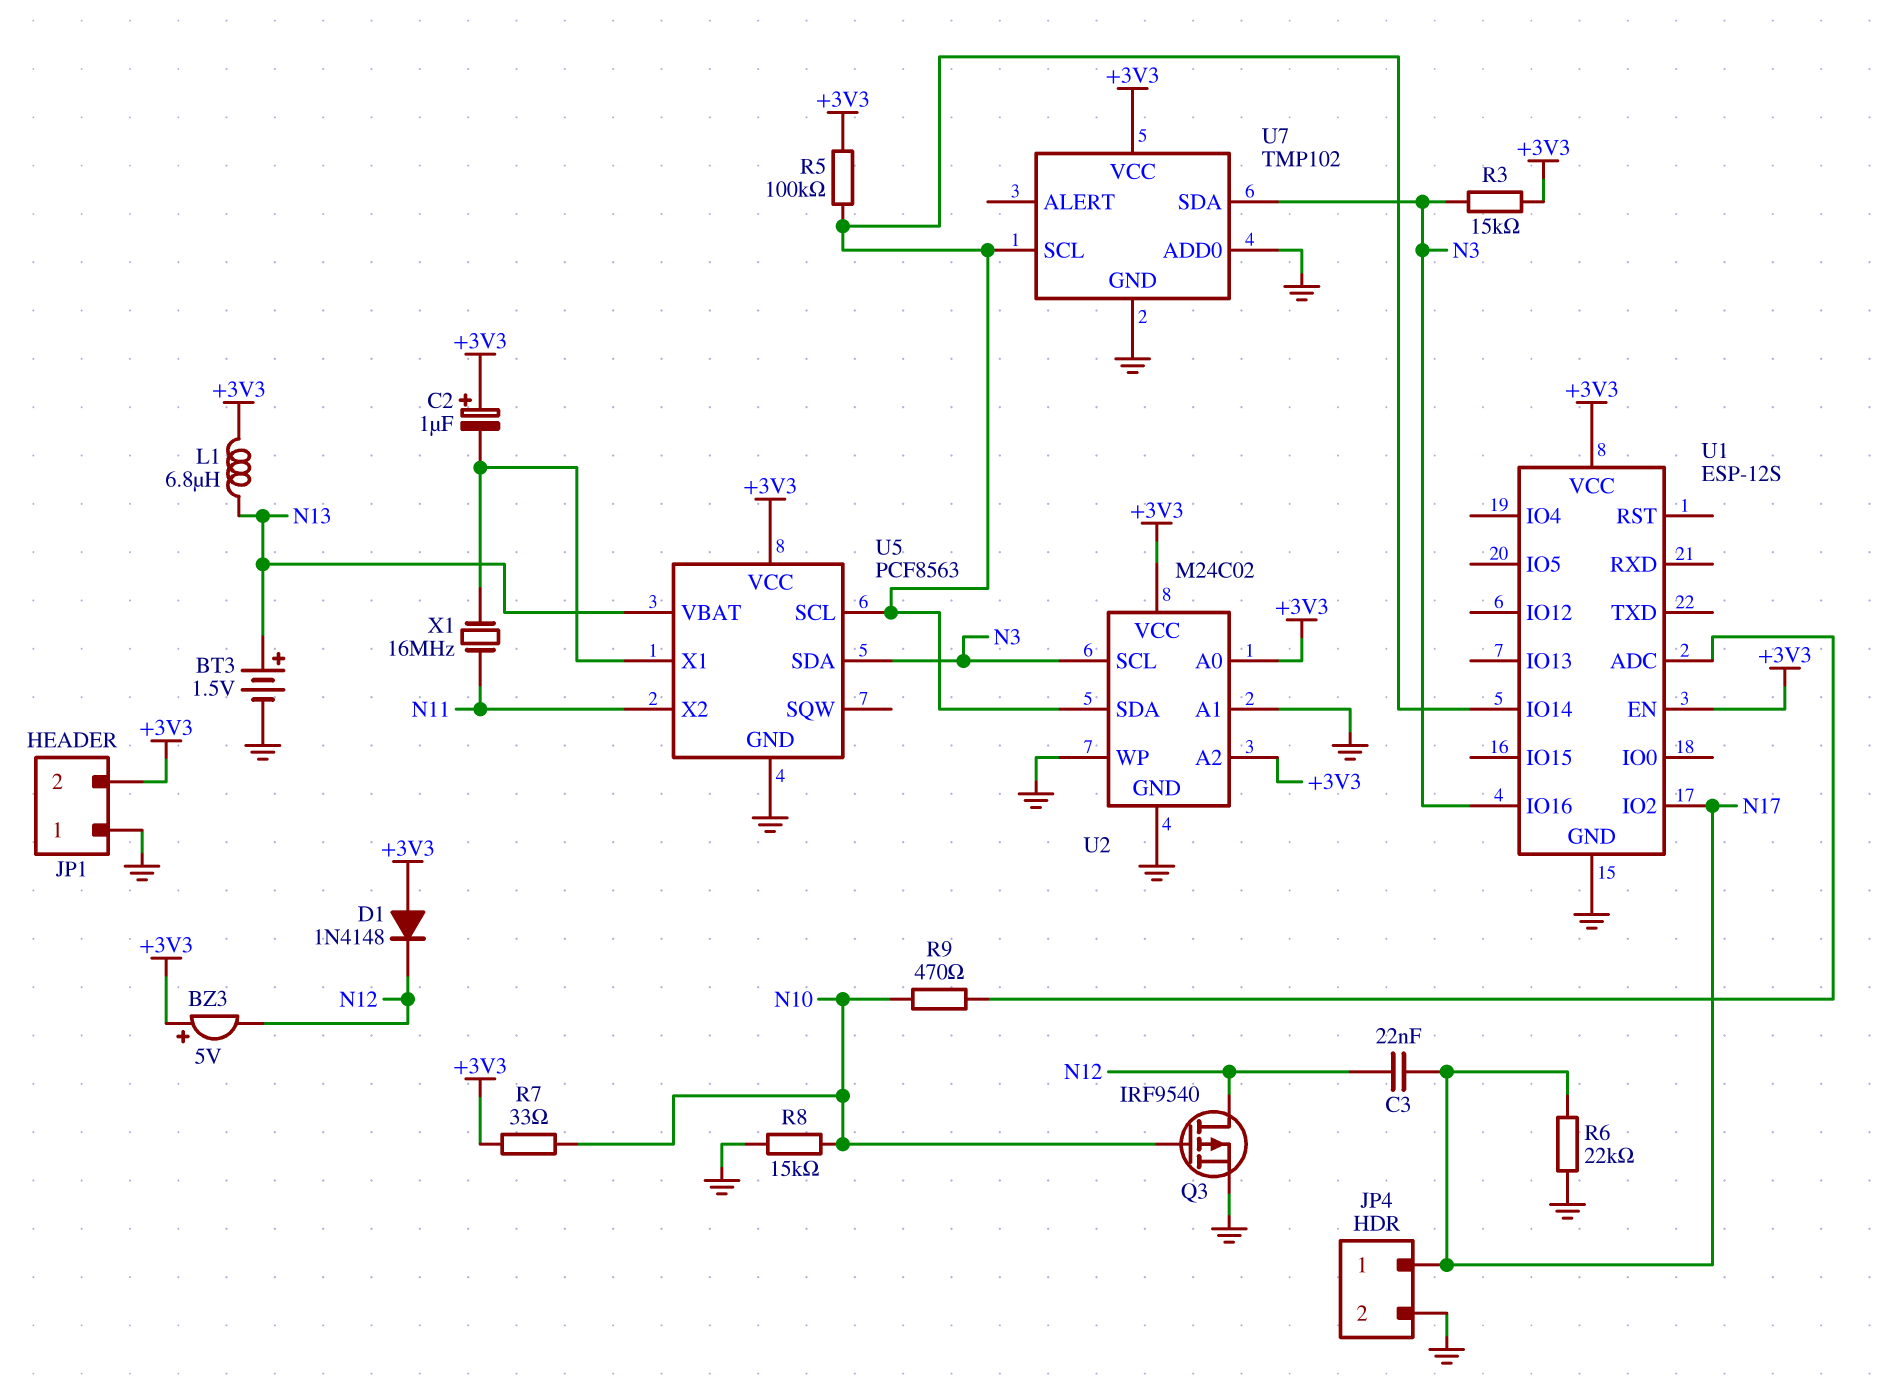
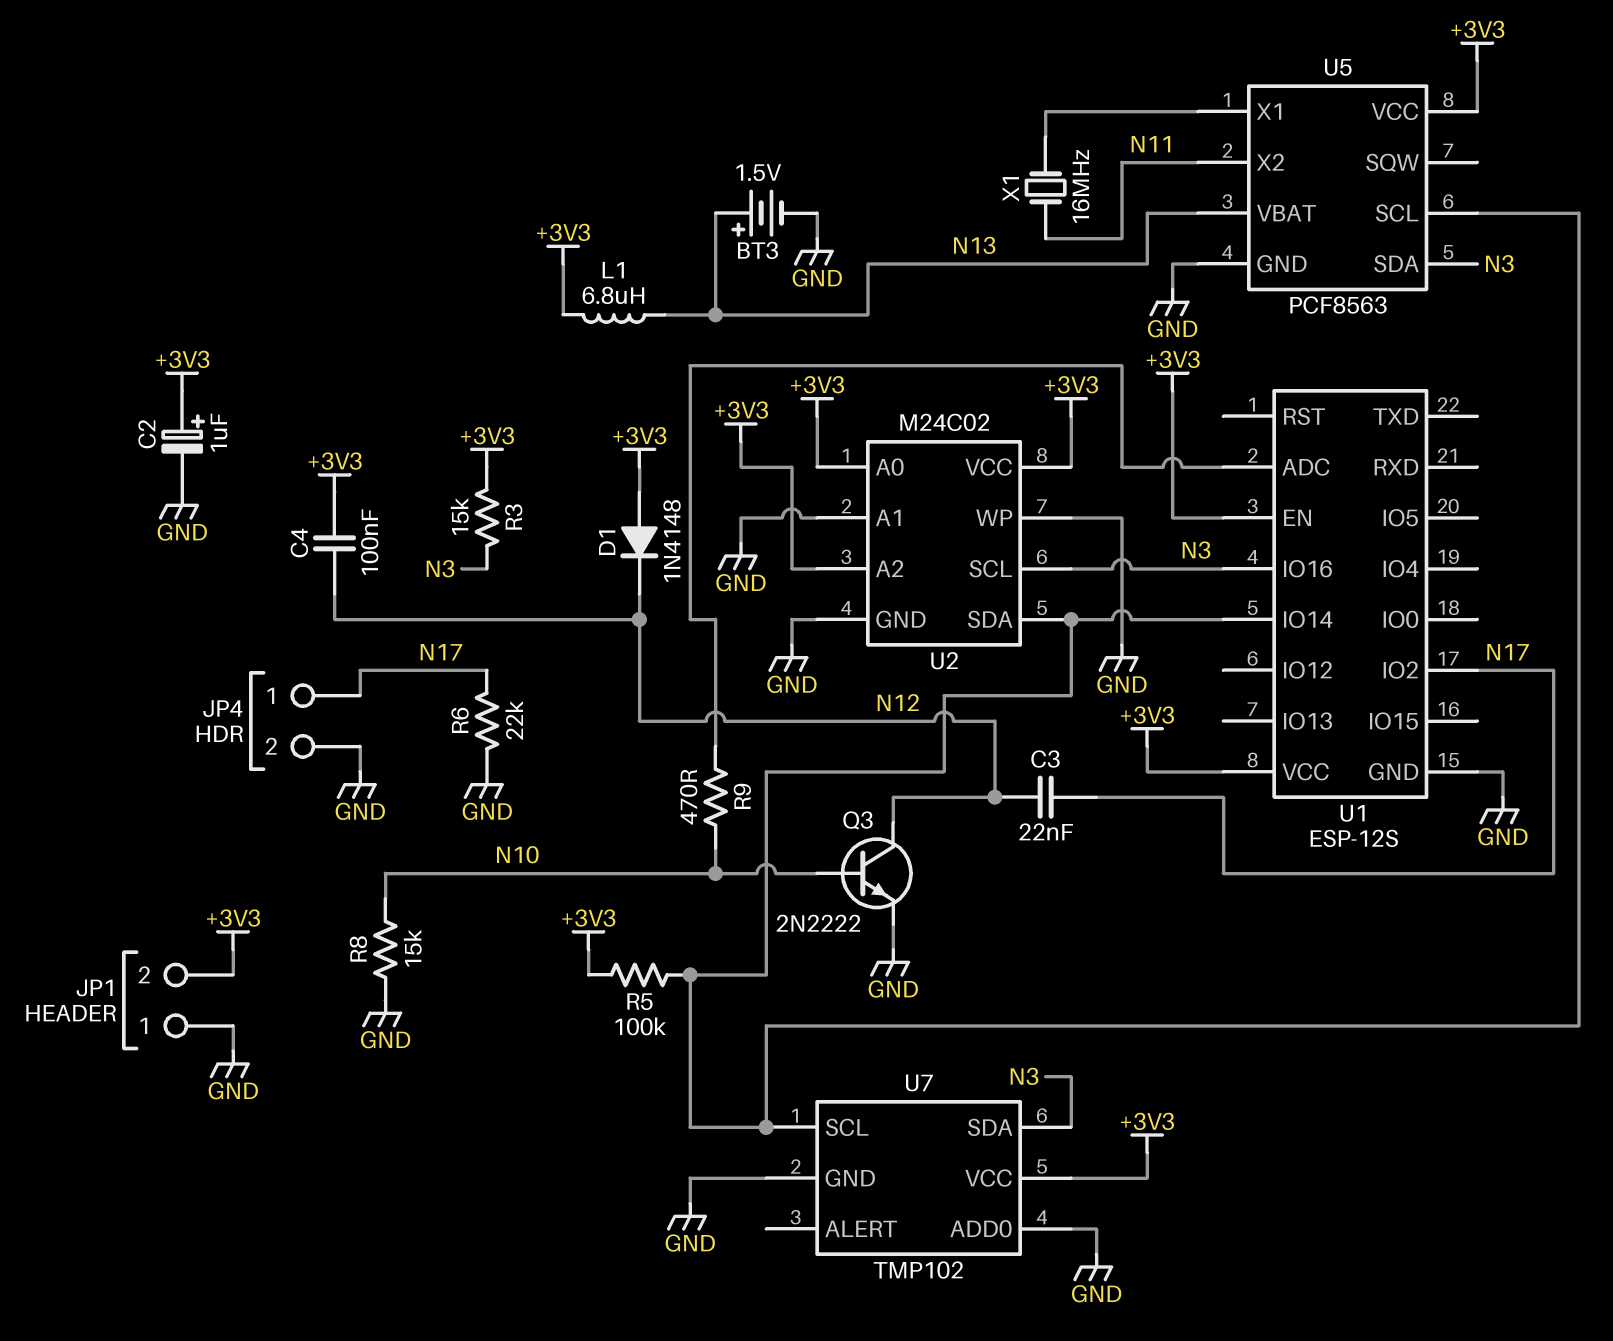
BZ3: buzzer 5V (plus +3V3, minus N12) -> none
C2: 1uF (plus +3V3, minus U5/X1) -> 1uF (plus +3V3, minus GND)
C4: none -> 100nF (+3V3, N12)
Q3: PMOS IRF9540 (G N10, D N12, S GND) -> NPN 2N2222 (B N10, C N12, E GND)
R7: 33 (+3V3, N10) -> none

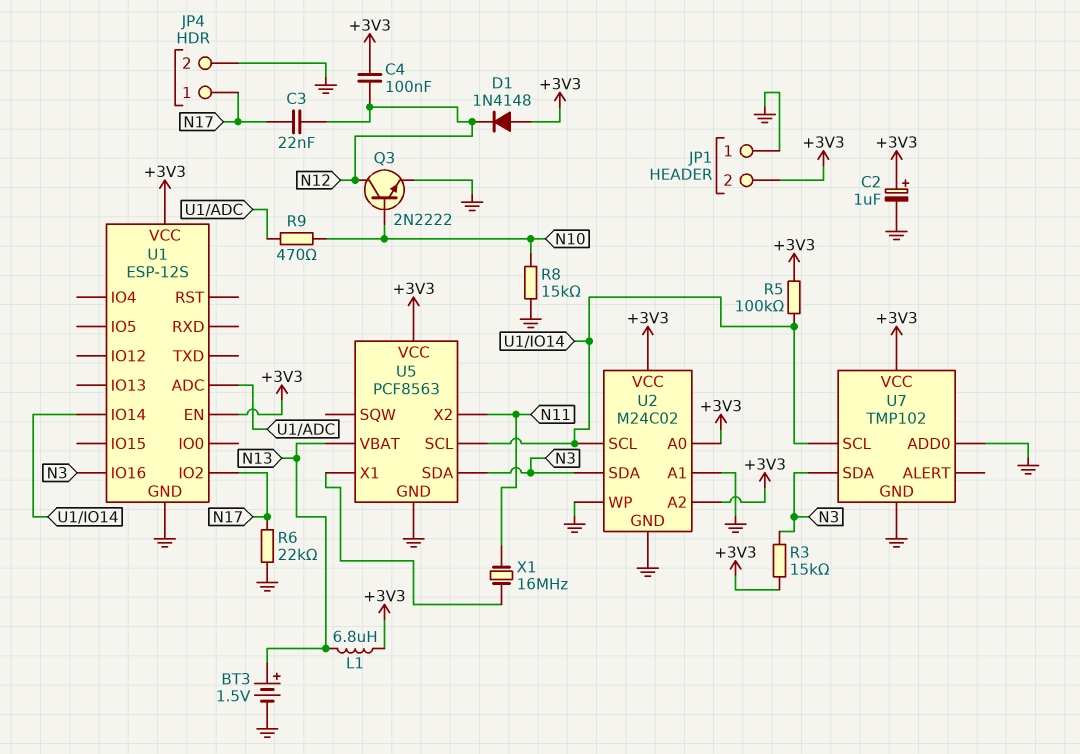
U2 pin SCL: N3 -> U1/IO14
U2 pin SDA: U1/IO14 -> N3

